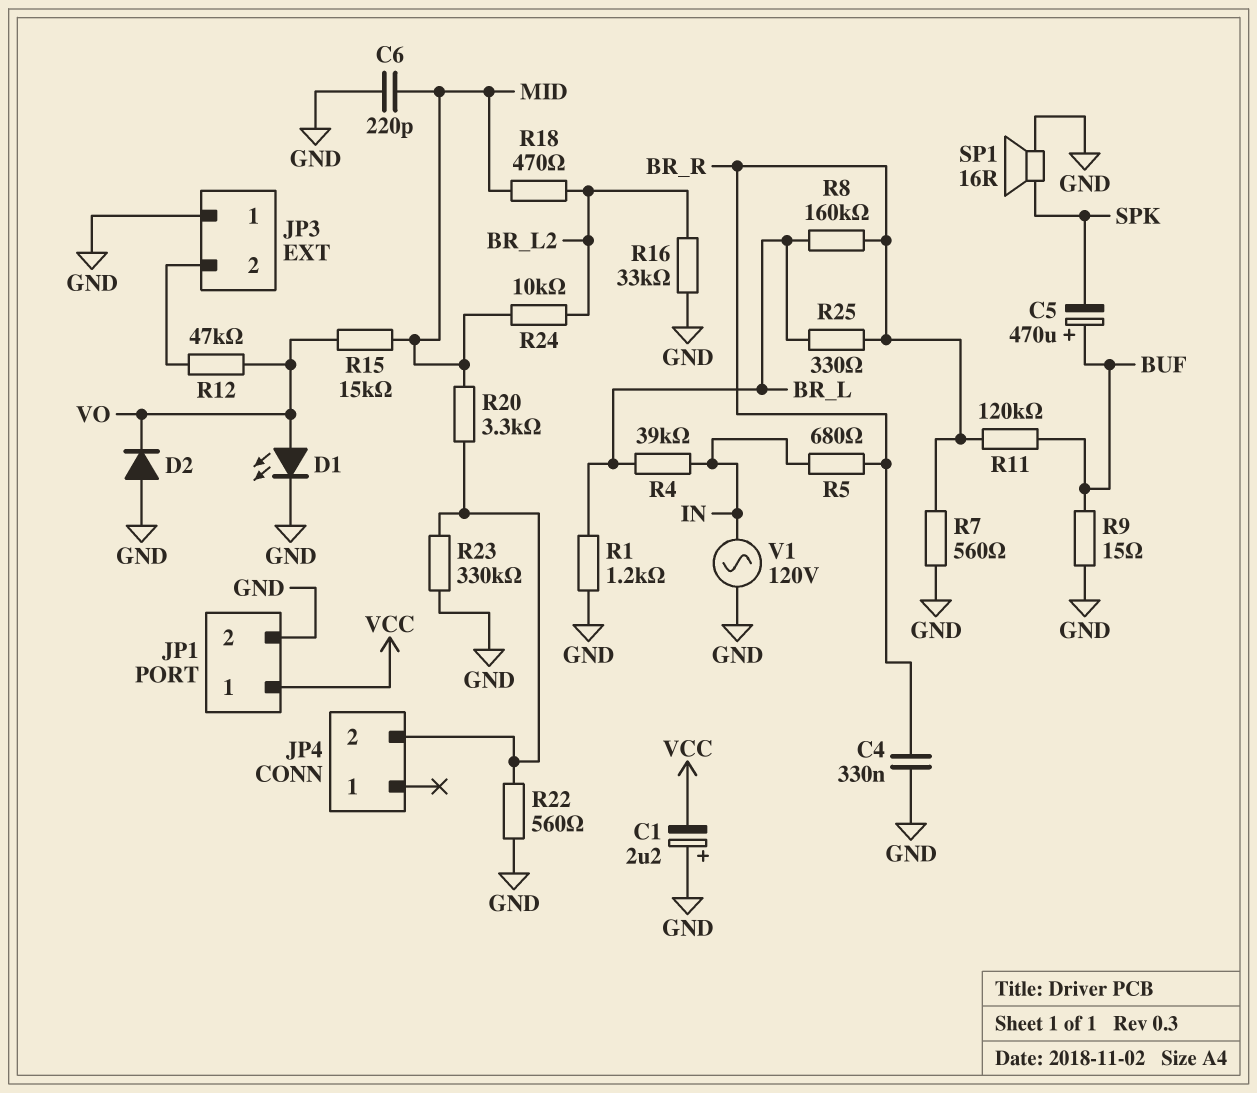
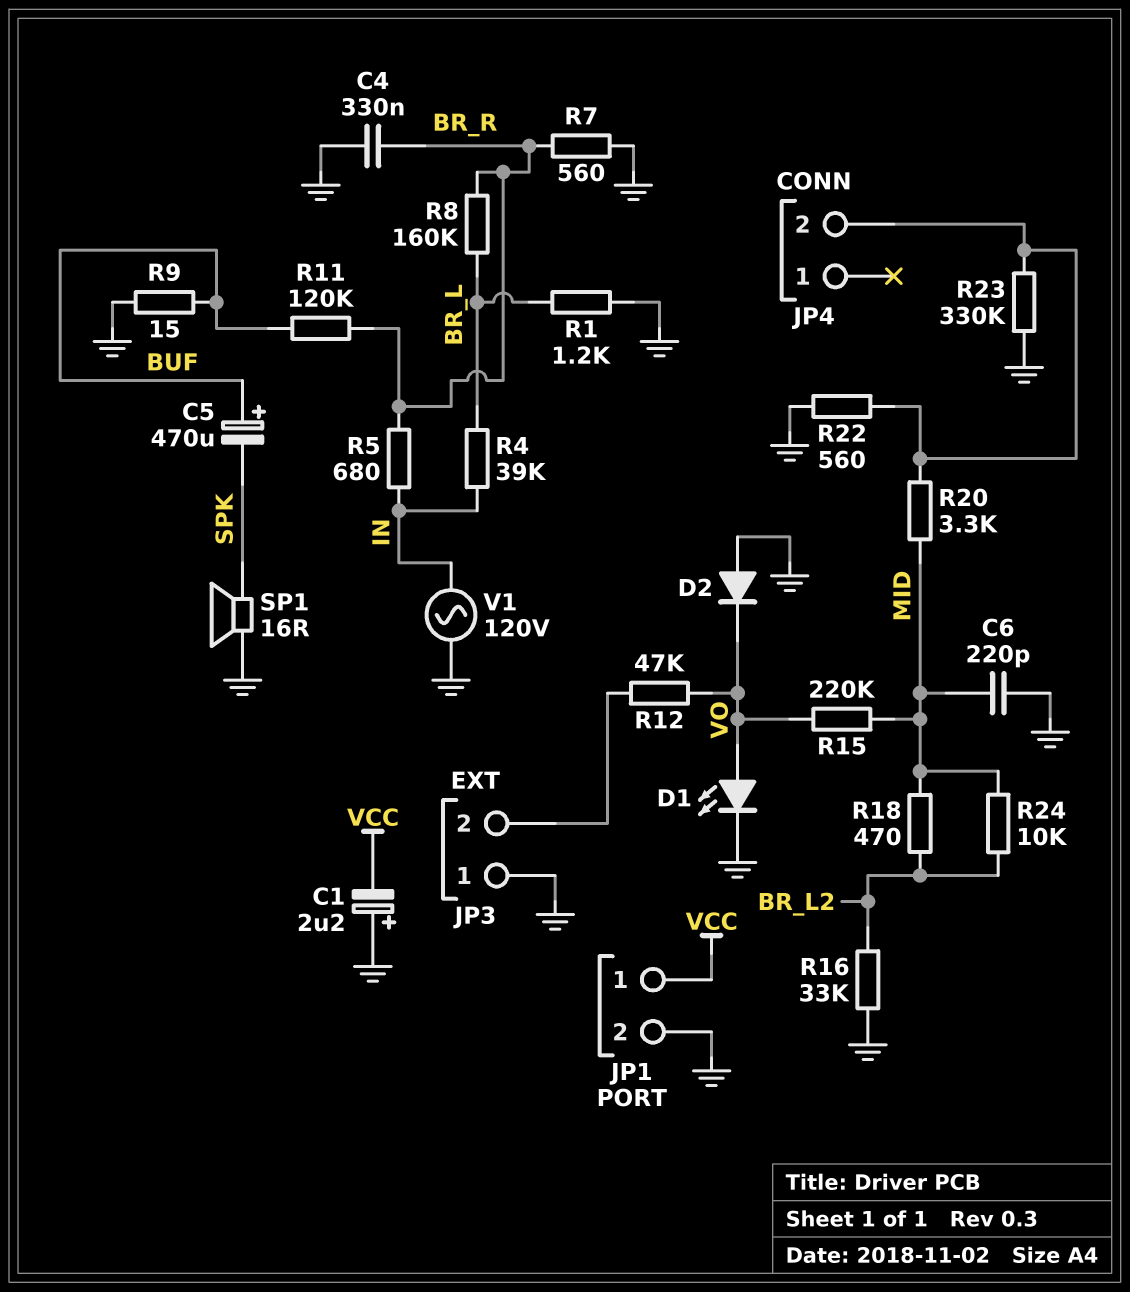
R15: 15k (MID, VO) -> 220k (MID, VO)
R25: 330 (BR_L, BR_R) -> none

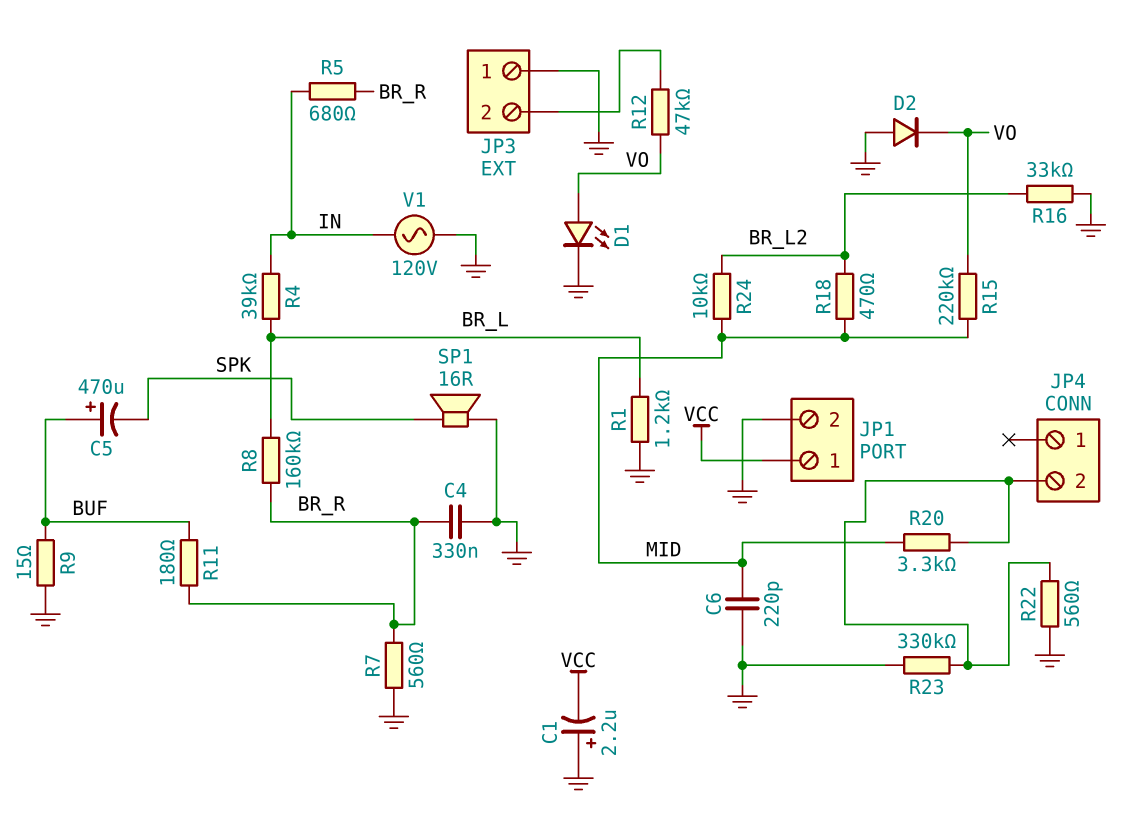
R11: 120k (BR_R, BUF) -> 180 (BR_R, BUF)

